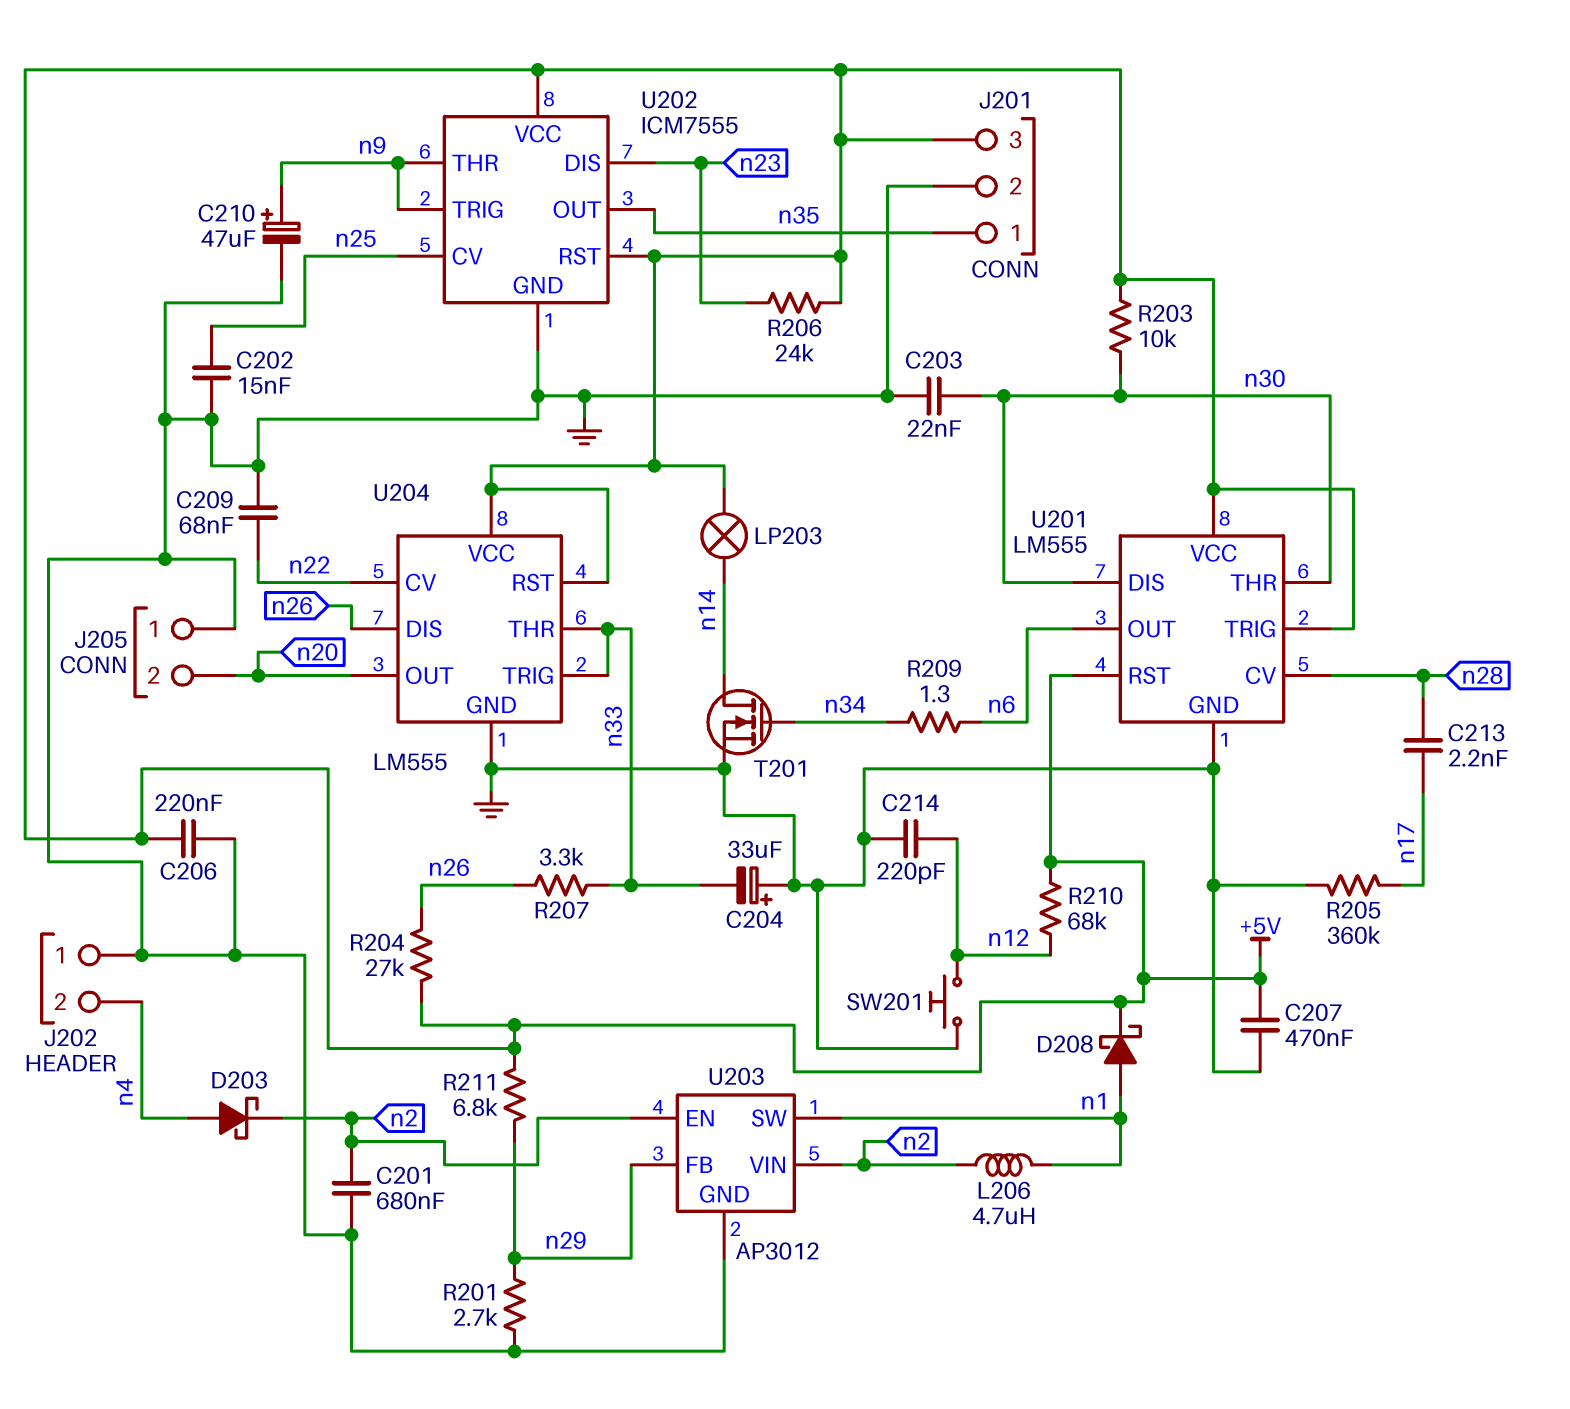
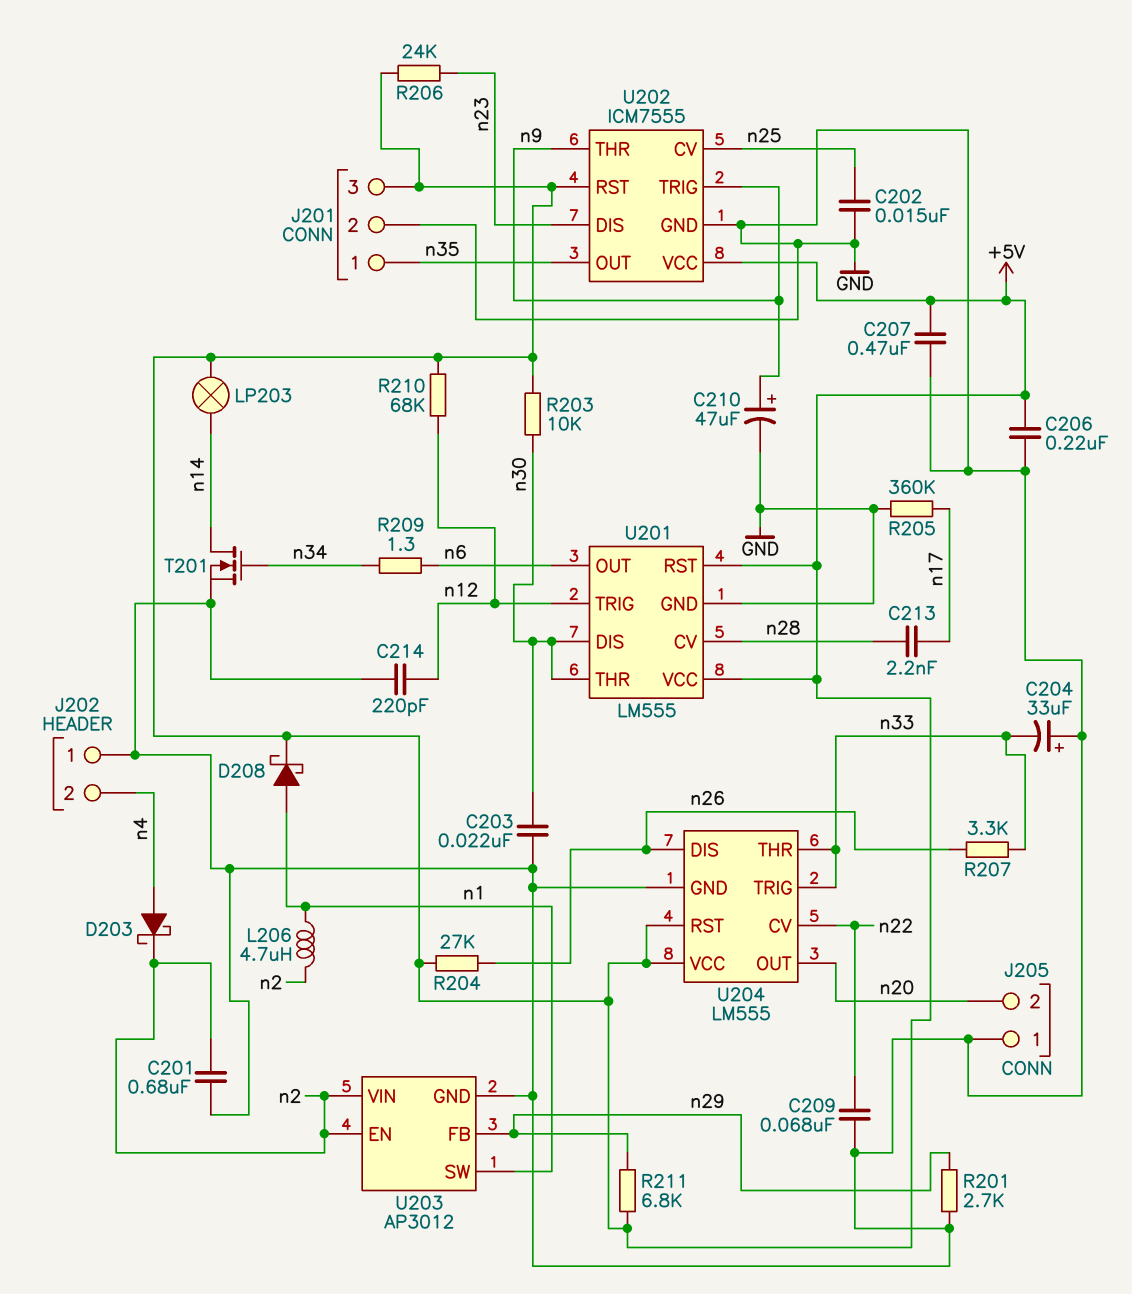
SW201: button (GND, n12) -> none
U201 pin TRIG: +5V -> n12

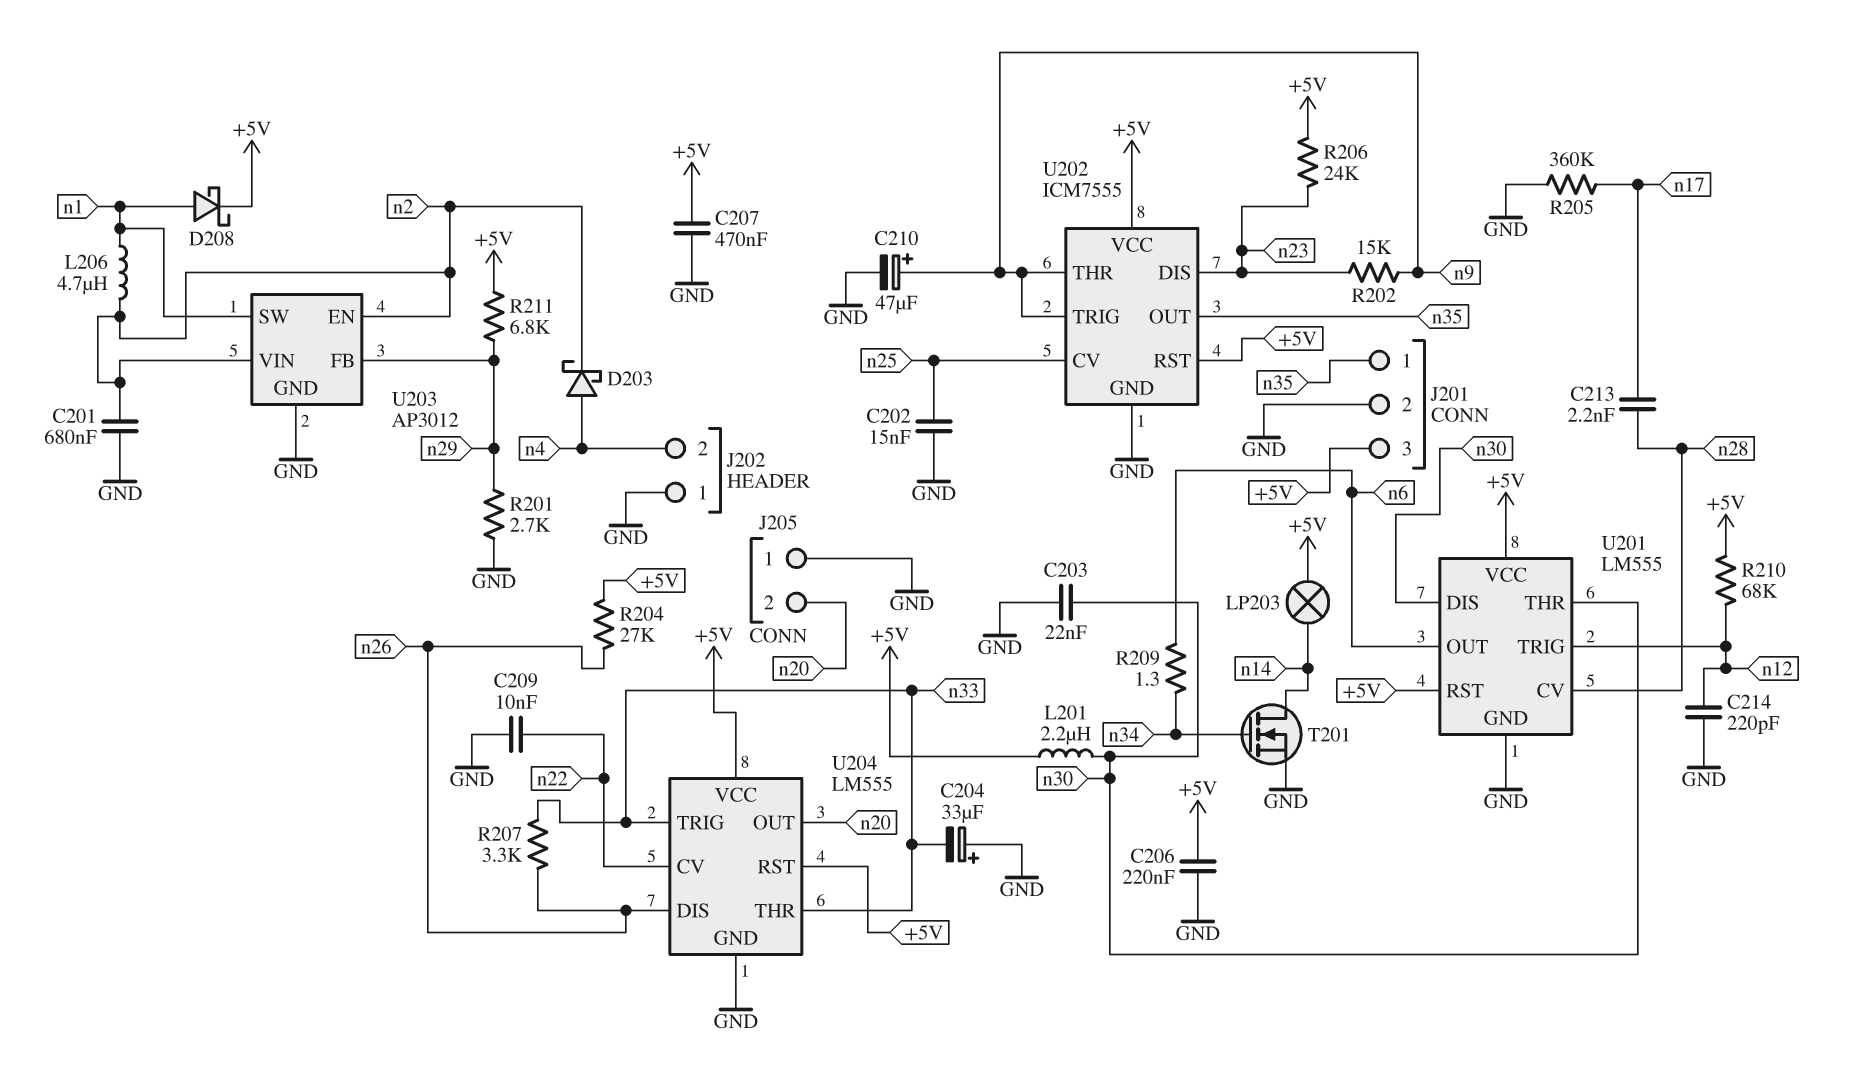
C209: 68nF (GND, n22) -> 10nF (GND, n22)
L201: none -> 2.2uH (+5V, n30)
R202: none -> 15k (n9, n23)
R203: 10k (+5V, n30) -> none

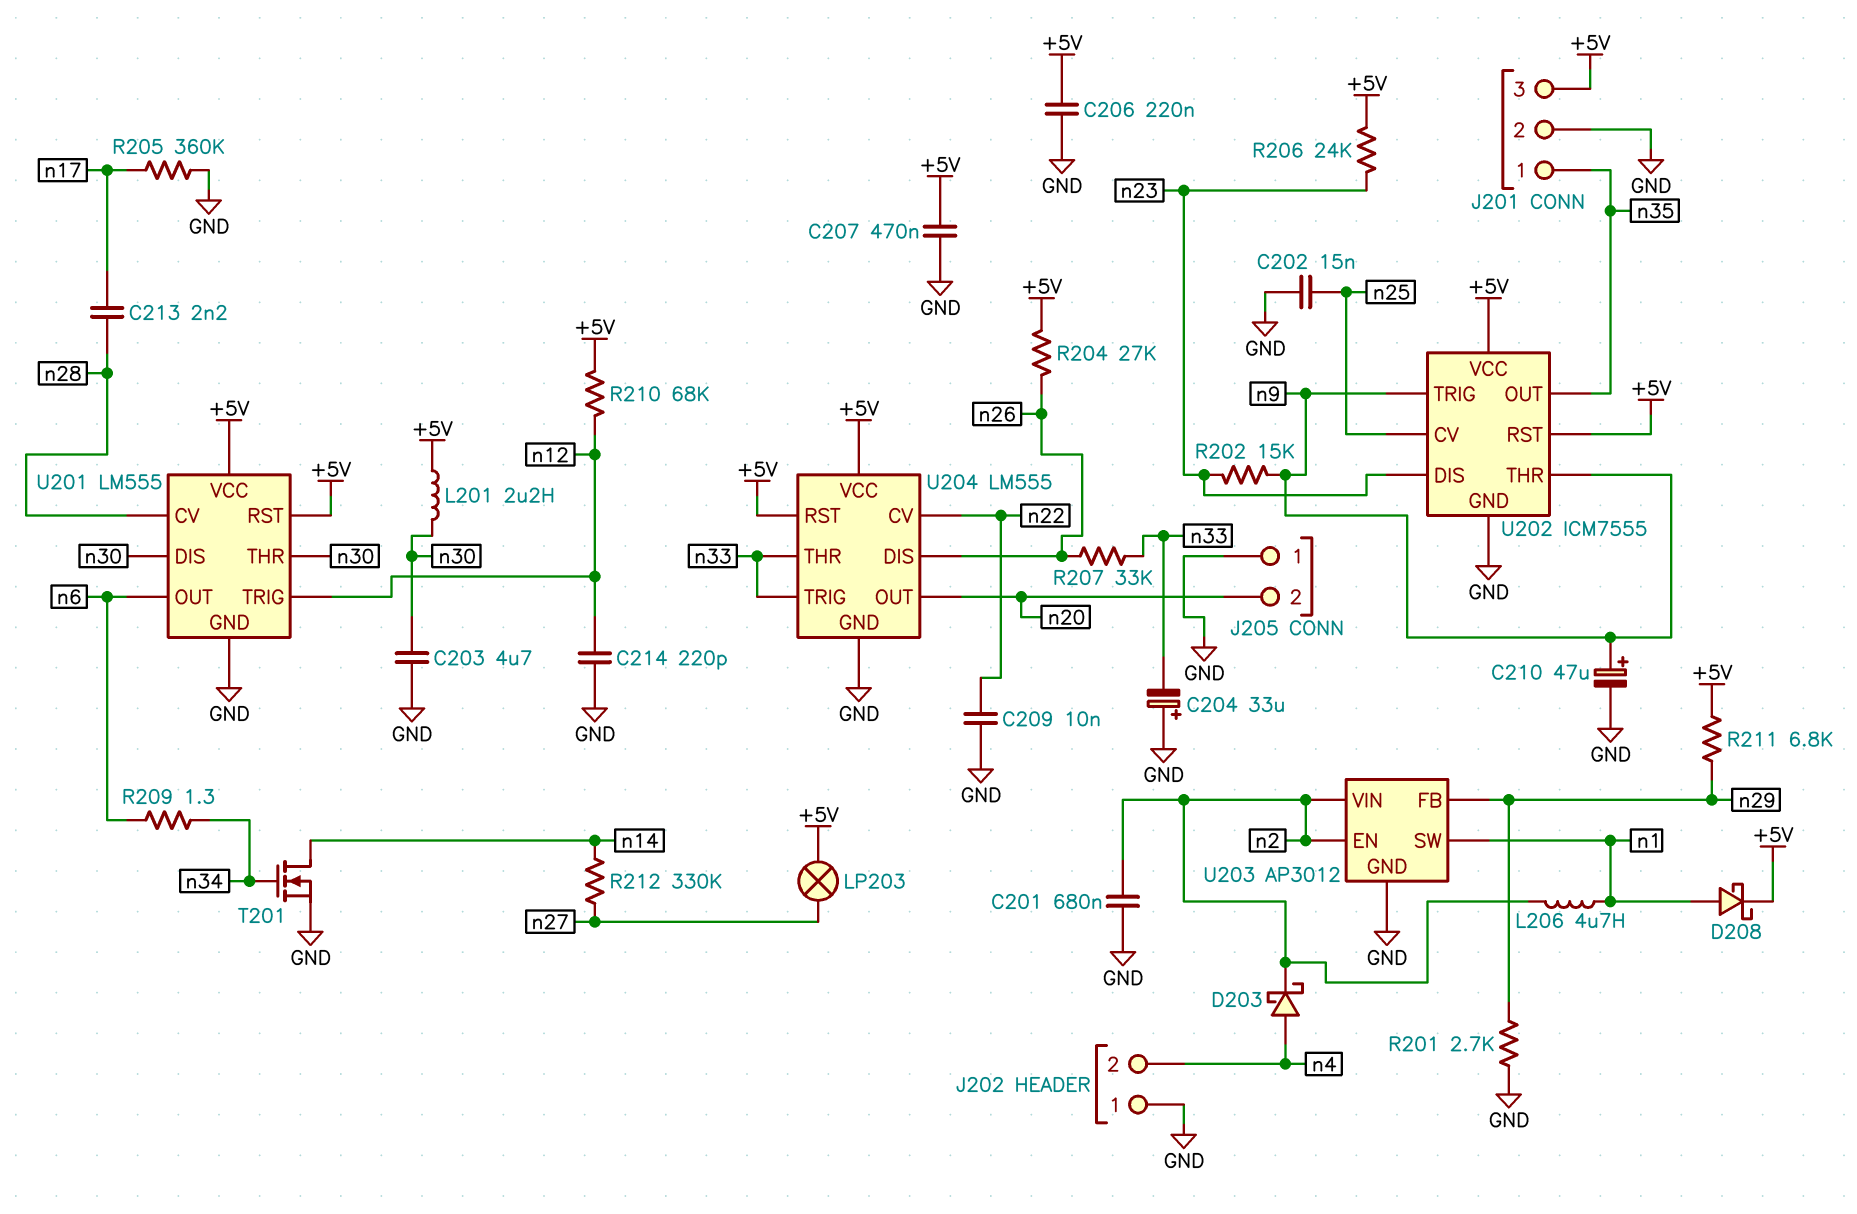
C203: 22nF (GND, n30) -> 4.7uF (GND, n30)
LP203: lamp (+5V, n14) -> lamp (+5V, n27)
R207: 3.3k (n26, n33) -> 33k (n26, n33)
R212: none -> 330k (n14, n27)

